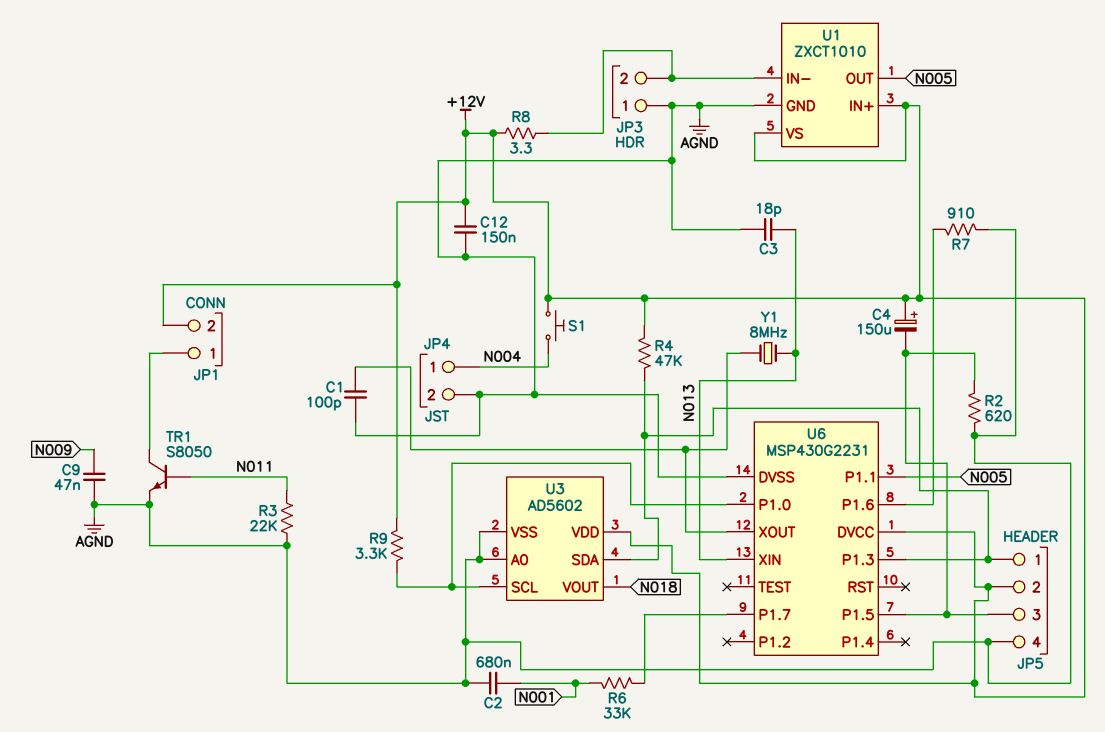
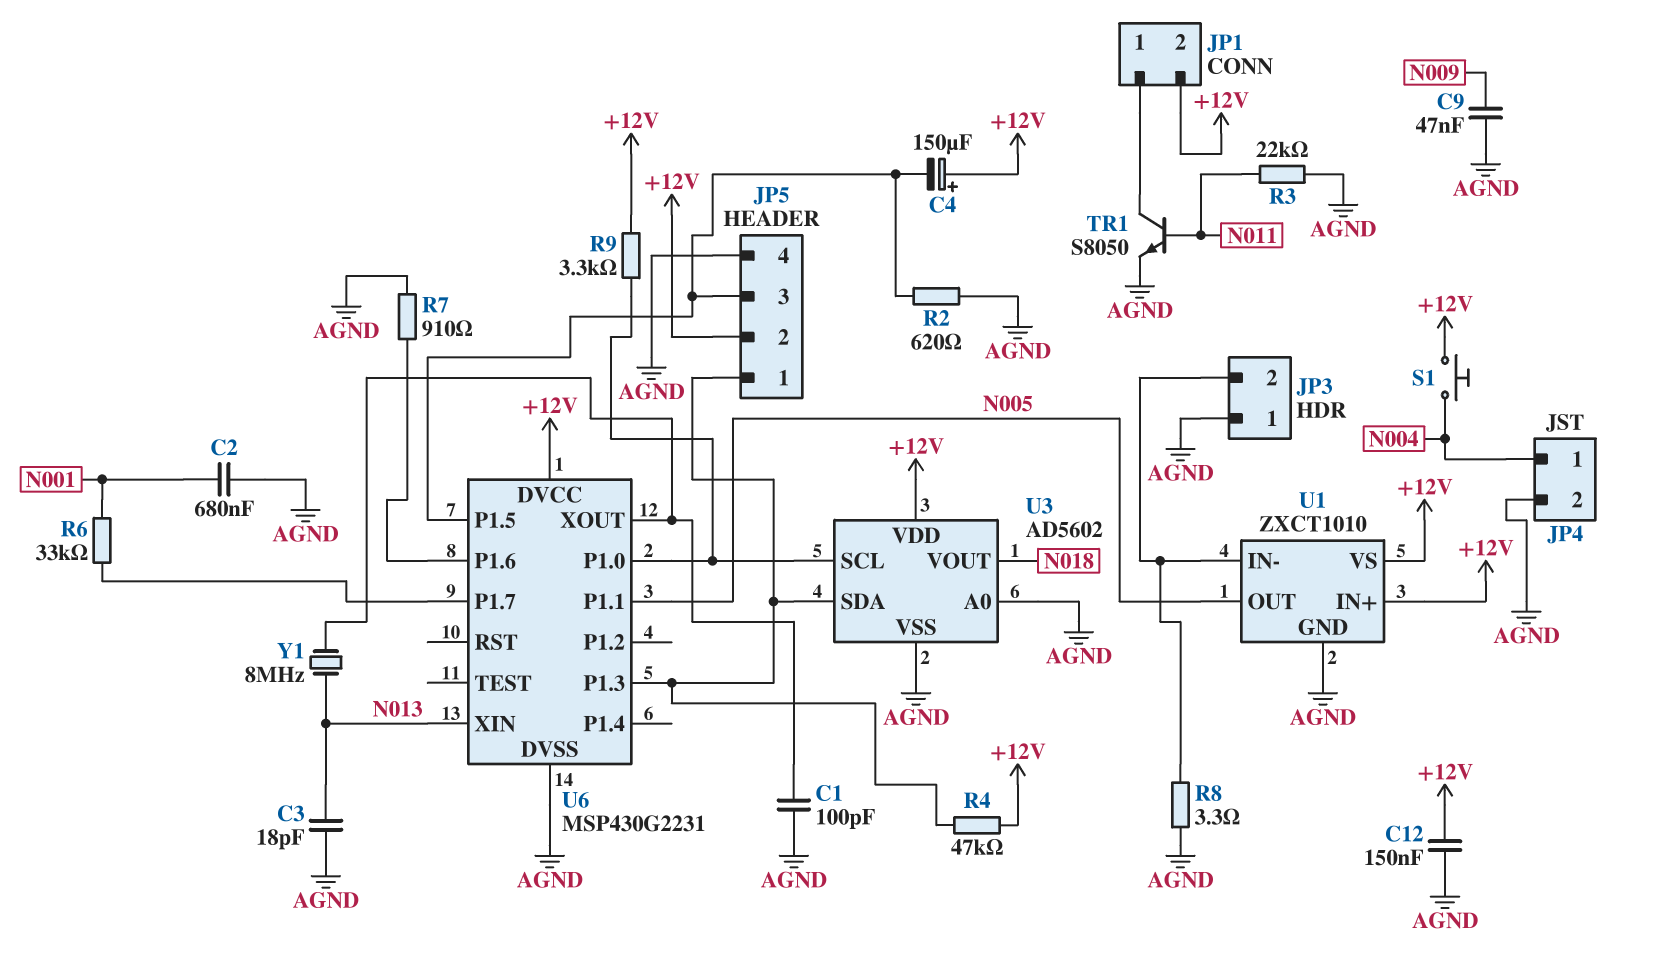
R8: 3.3 (+12V, JP3/2) -> 3.3 (AGND, JP3/2)

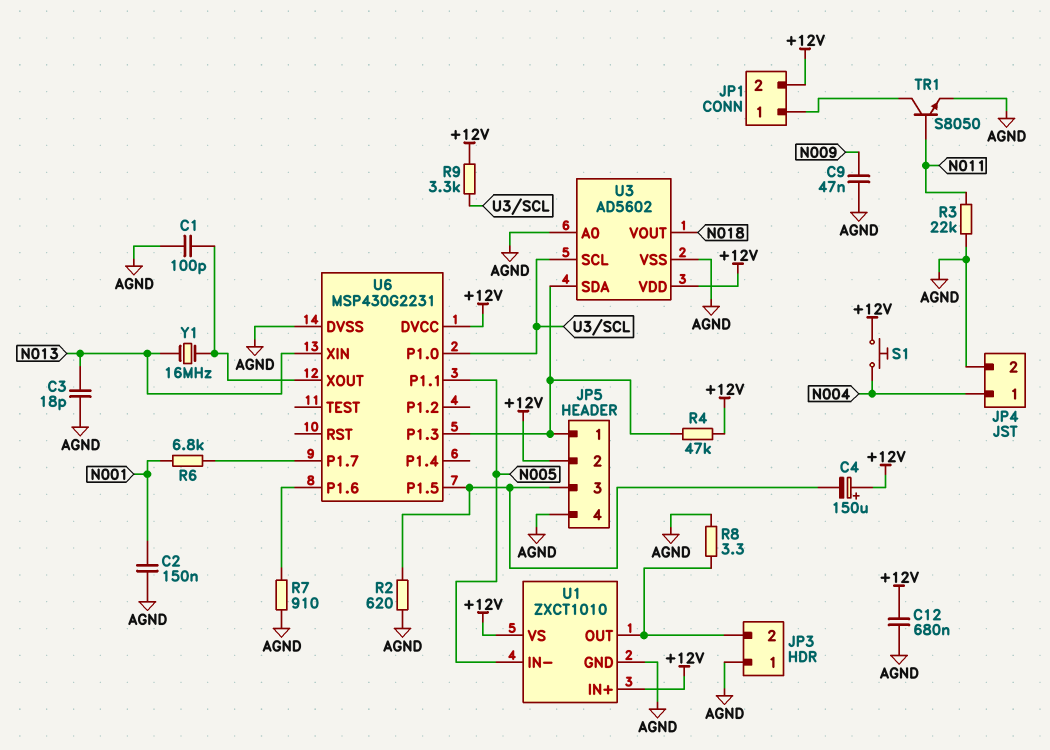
C2: 680nF (AGND, N001) -> 150nF (AGND, N001)
C12: 150nF (+12V, AGND) -> 680nF (+12V, AGND)
R6: 33k (N001, U6/P1.7) -> 6.8k (N001, U6/P1.7)
U1 pin IN-: JP3/2 -> N005
U1 pin OUT: N005 -> JP3/2
Y1: 8MHz (N013, U6/XOUT) -> 16MHz (N013, U6/XOUT)

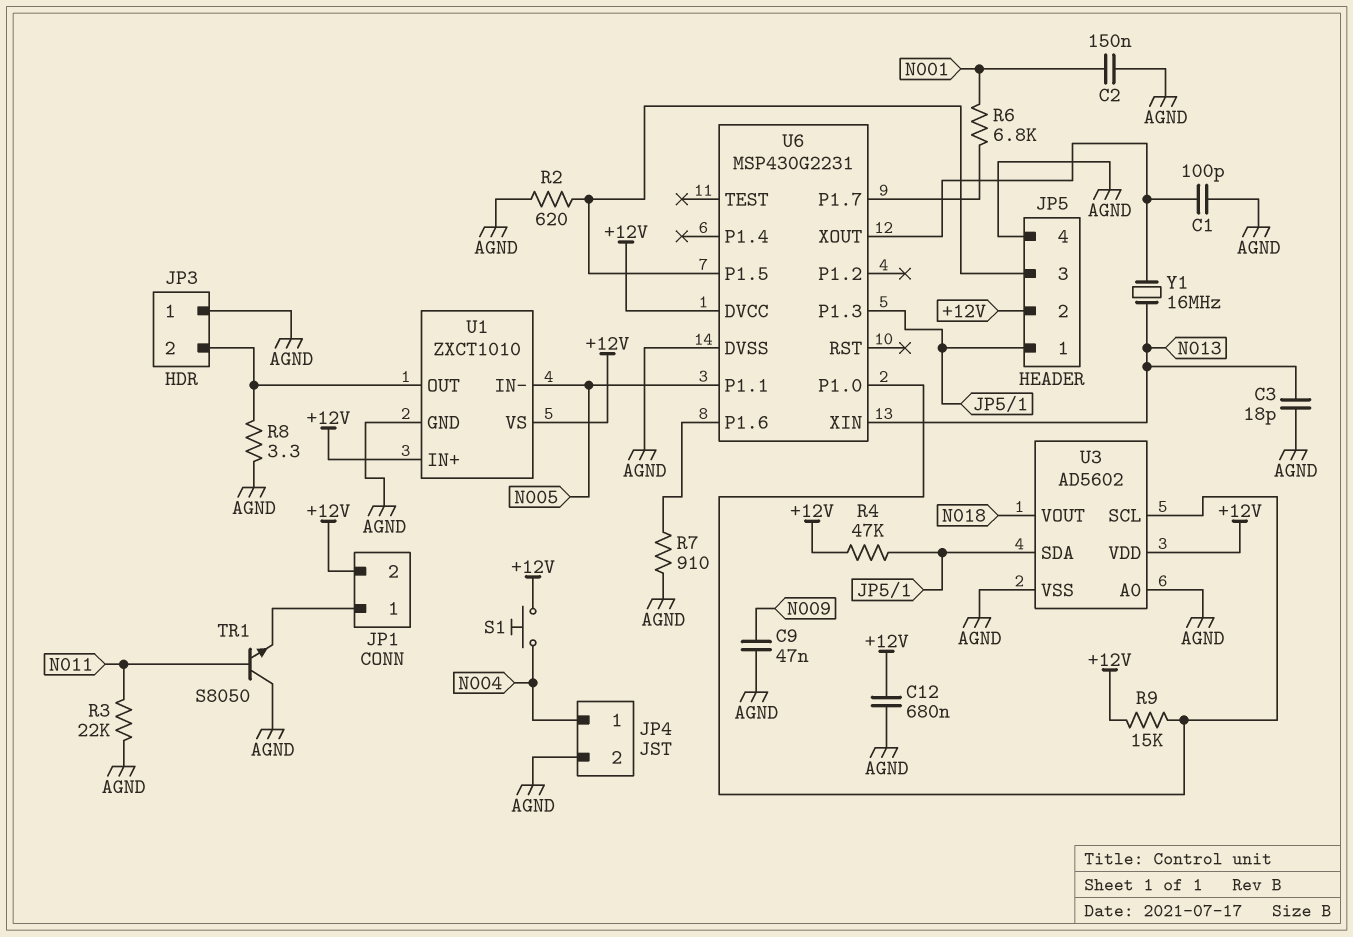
C4: 150uF (plus +12V, minus JP5/3) -> none
R9: 3.3k (+12V, U3/SCL) -> 15k (+12V, U3/SCL)
TR1: NPN S8050 (B N011, C JP1/1, E AGND) -> NPN S8050 (B N011, C AGND, E JP1/1)

